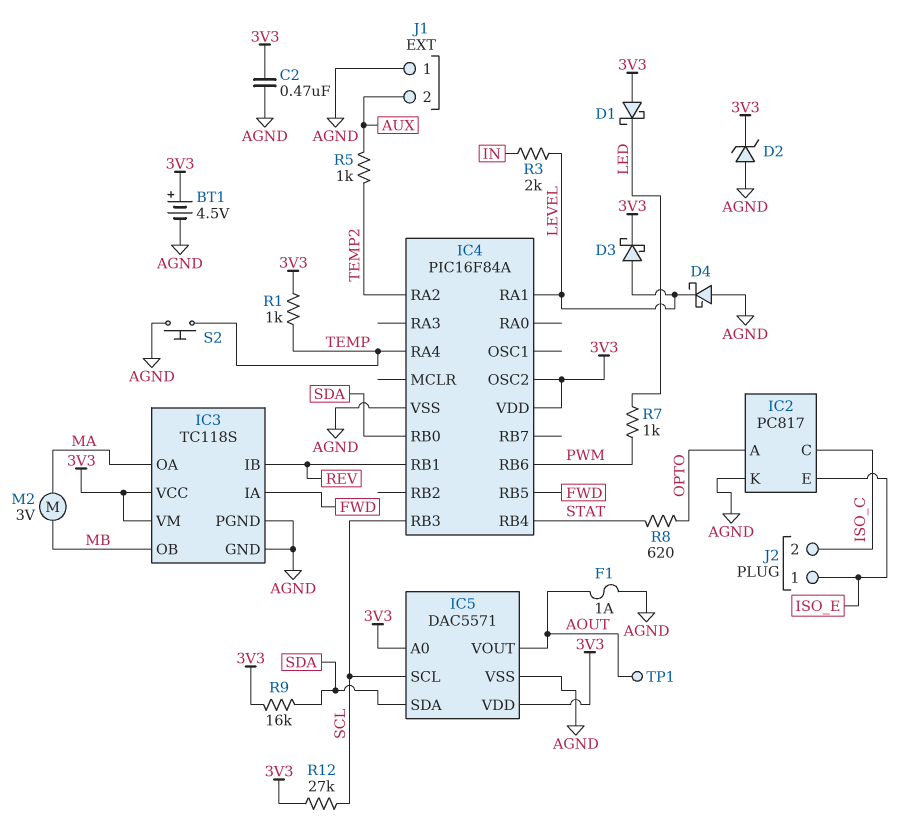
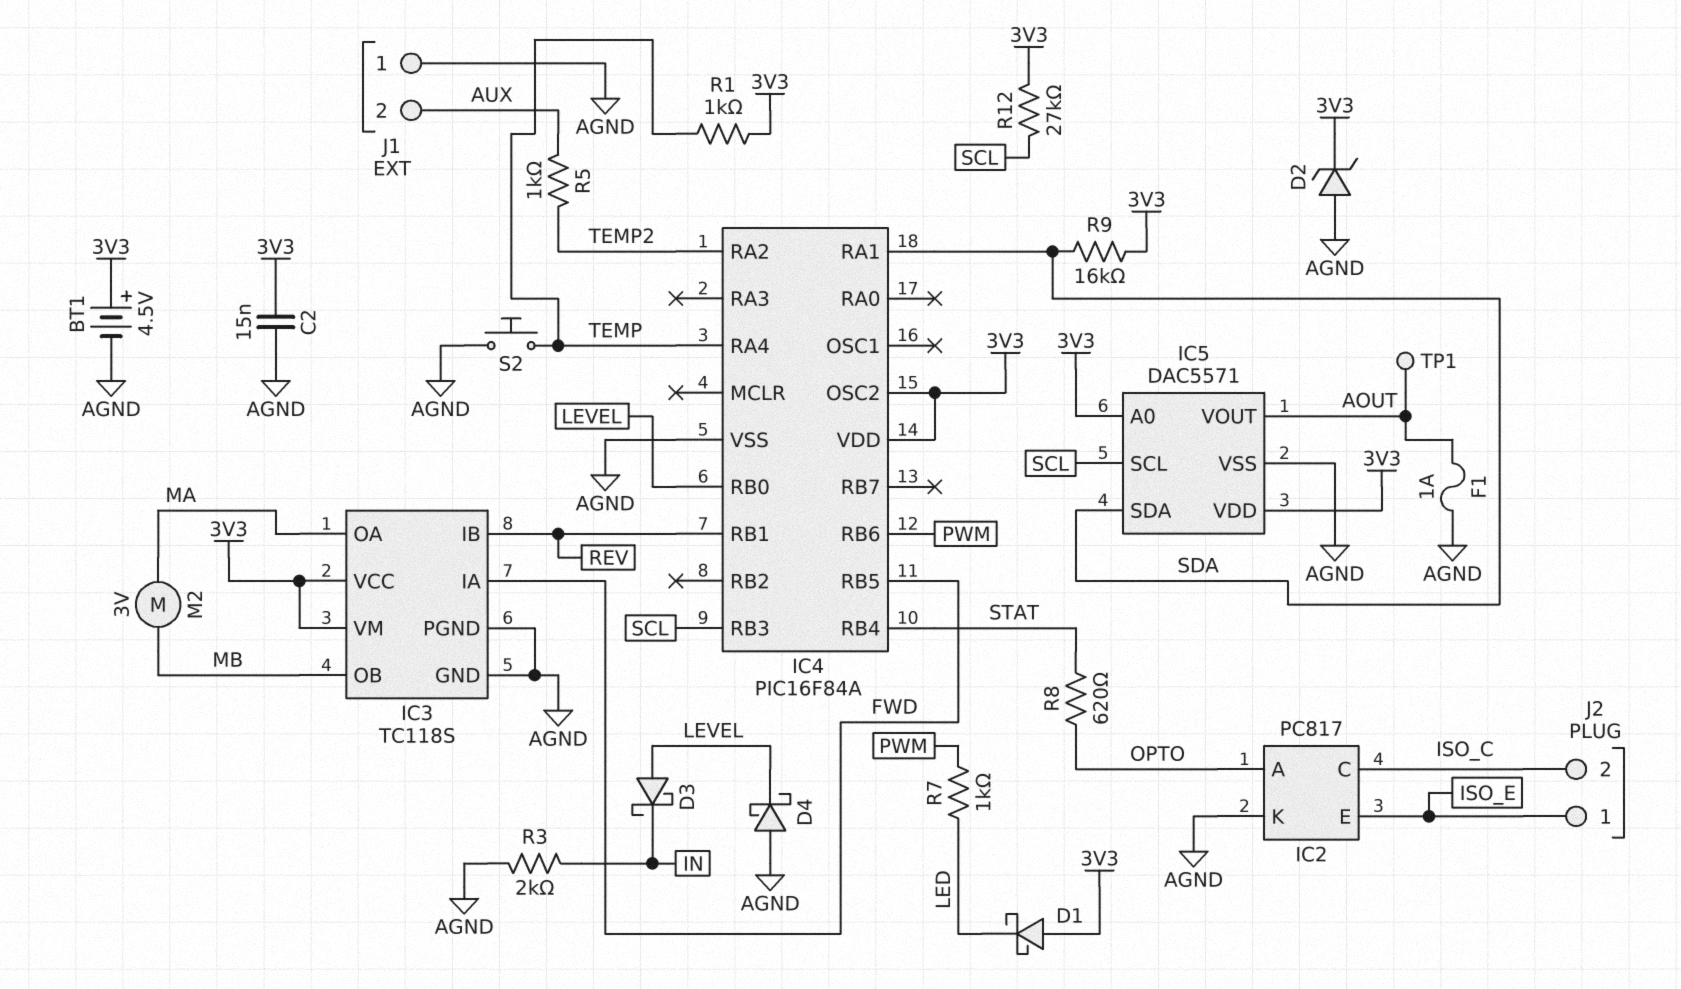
C2: 470nF (3V3, AGND) -> 15nF (3V3, AGND)
D3: schottky (A LEVEL, K 3V3) -> schottky (A LEVEL, K IN)
IC4 pin RA1: LEVEL -> SDA
IC4 pin RB0: SDA -> LEVEL
R3: 2k (IN, LEVEL) -> 2k (AGND, IN)

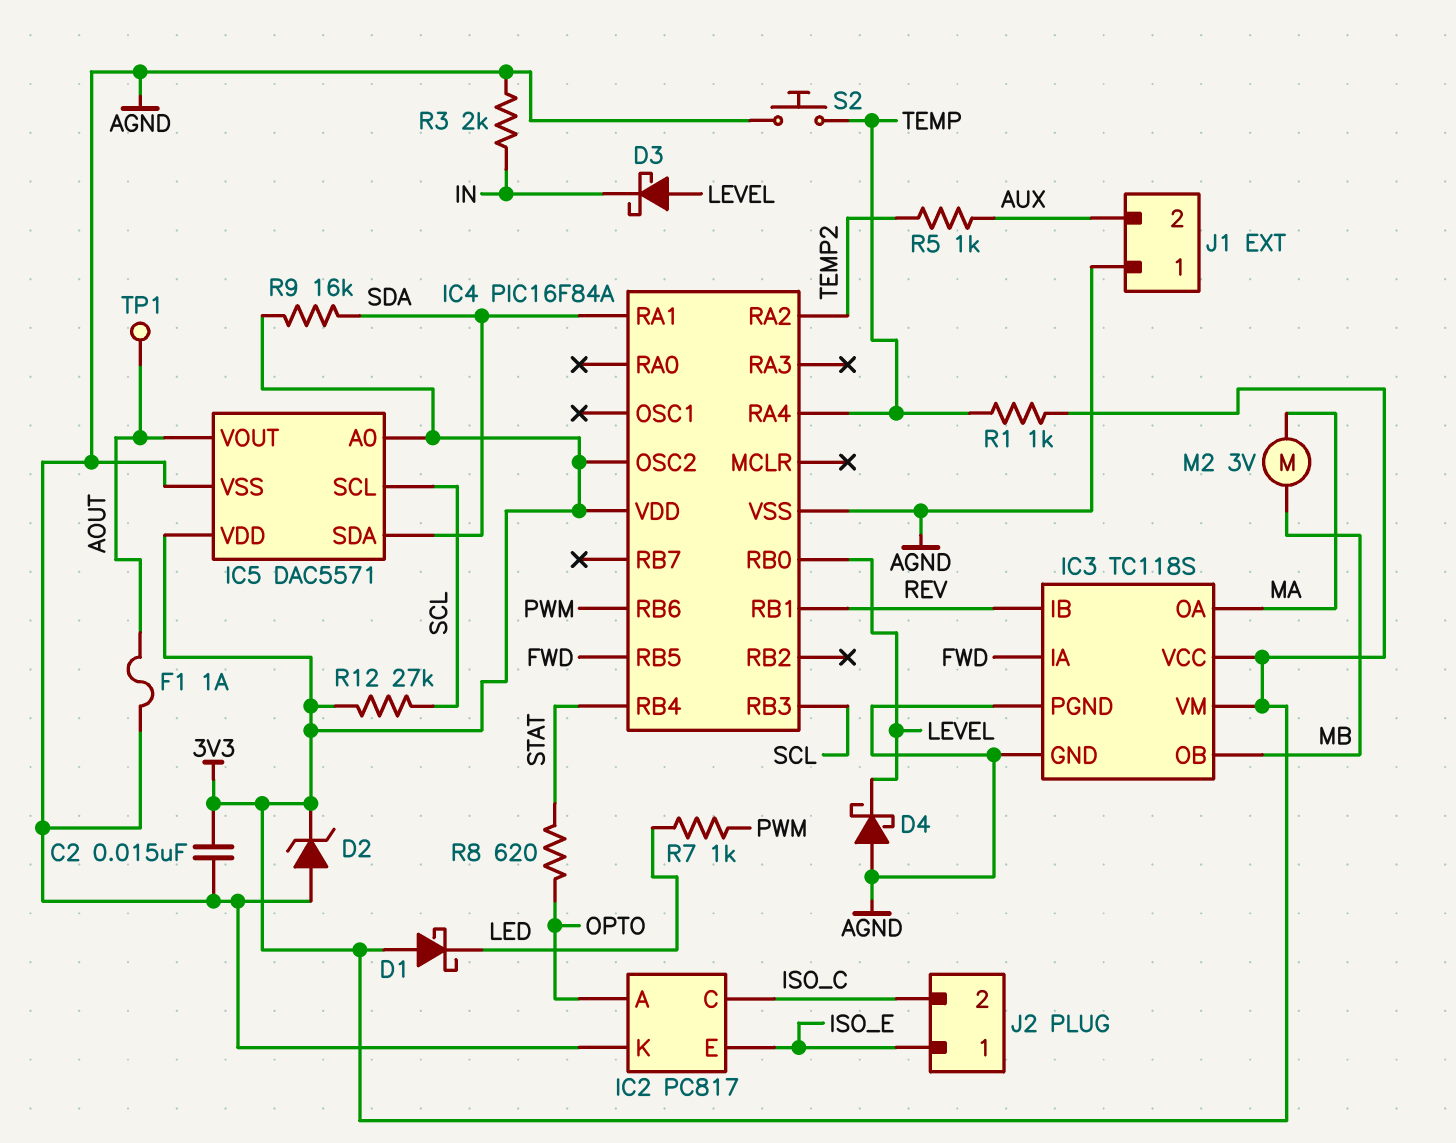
BT1: 4.5V (plus 3V3, minus AGND) -> none

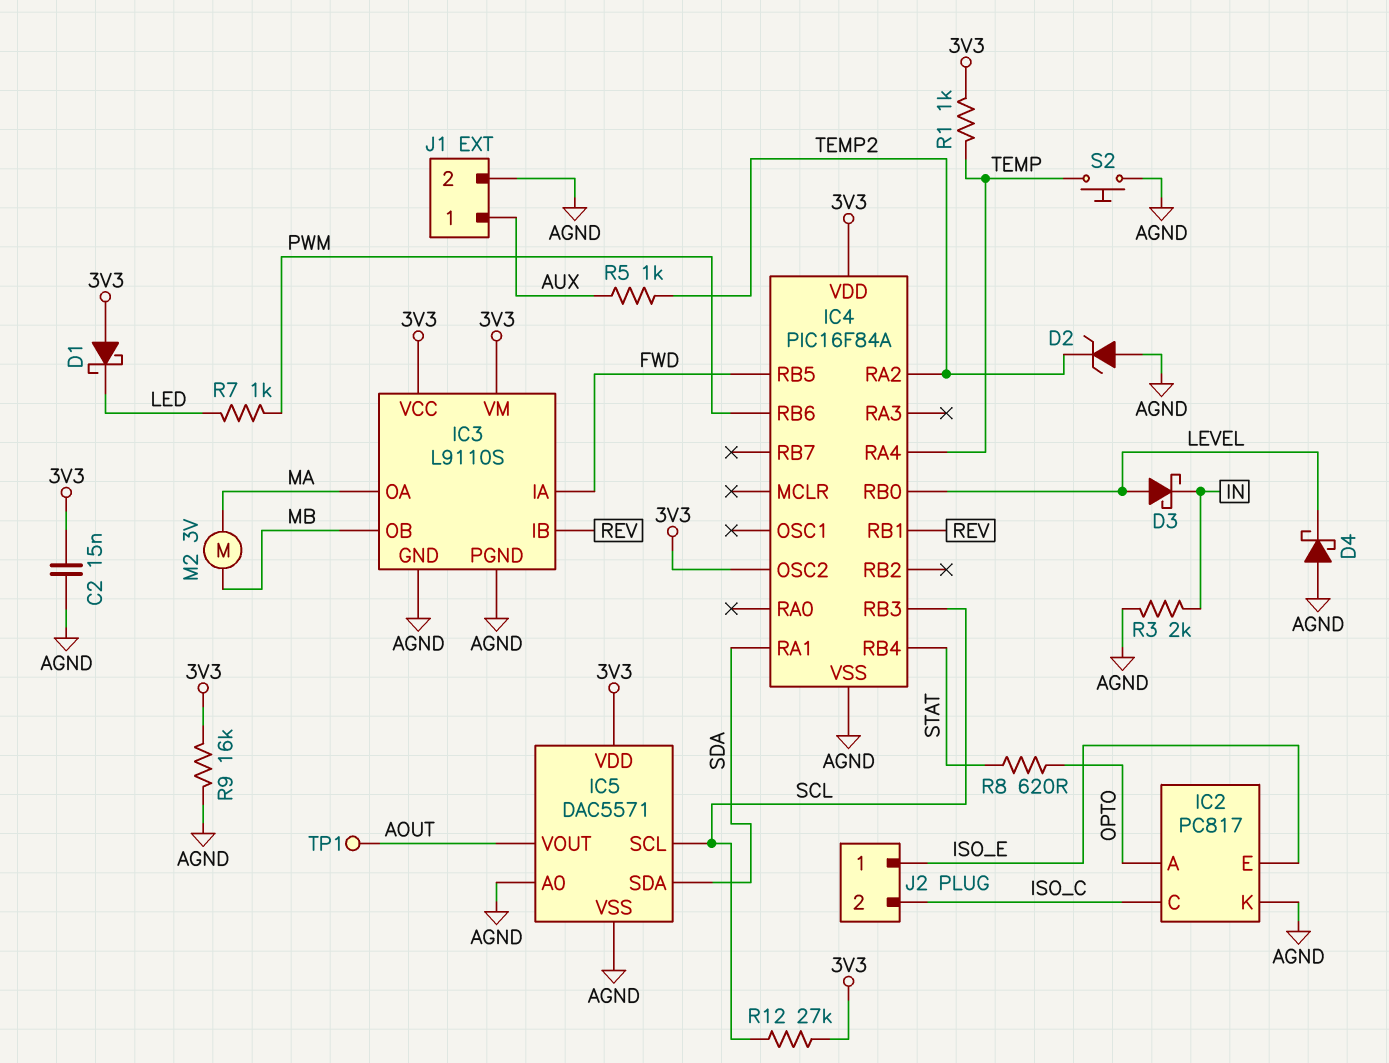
D2: zener (A AGND, K 3V3) -> zener (A AGND, K TEMP2)
F1: 1A (AGND, AOUT) -> none
IC3: TC118S -> L9110S
IC5 pin A0: 3V3 -> AGND
J1 pin 1: AGND -> AUX
J1 pin 2: AUX -> AGND
R9: 16k (3V3, SDA) -> 16k (3V3, AGND)

